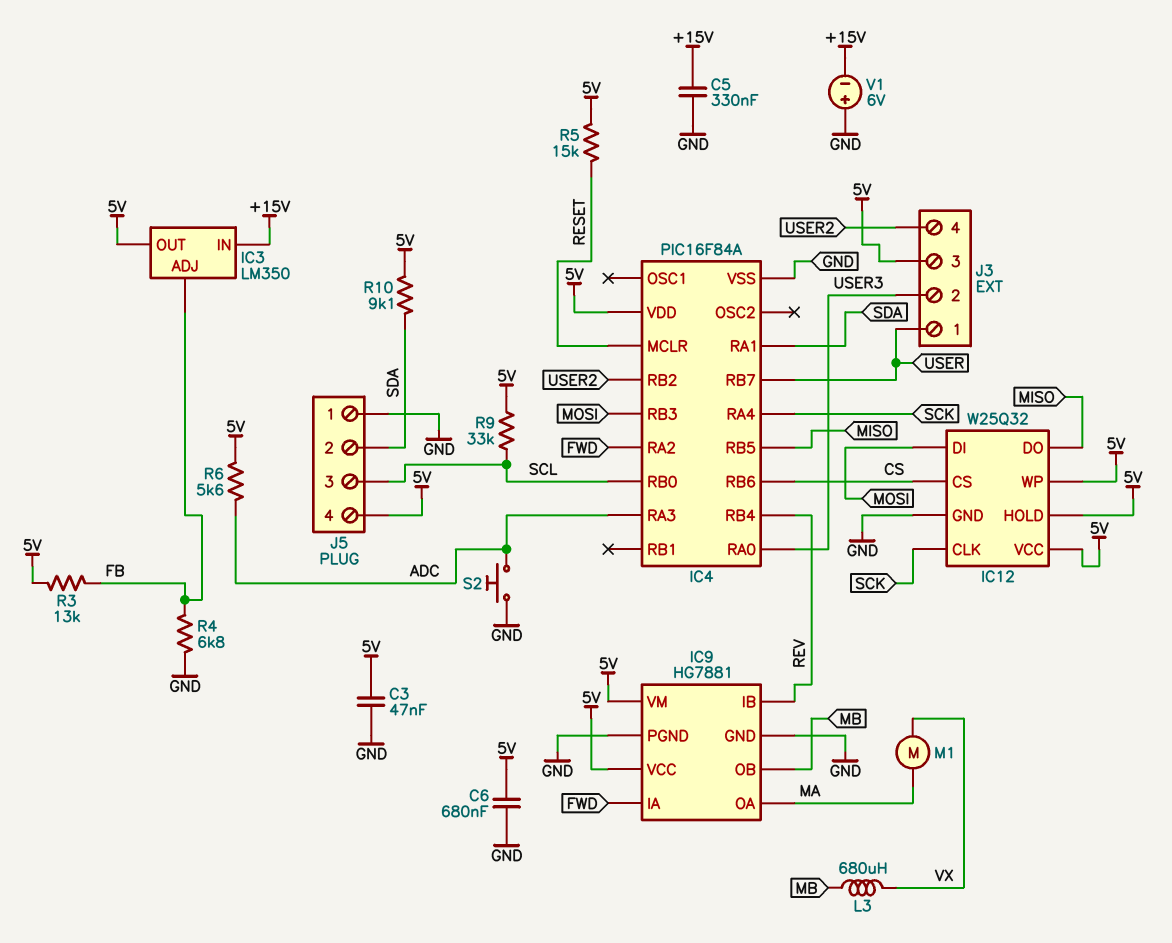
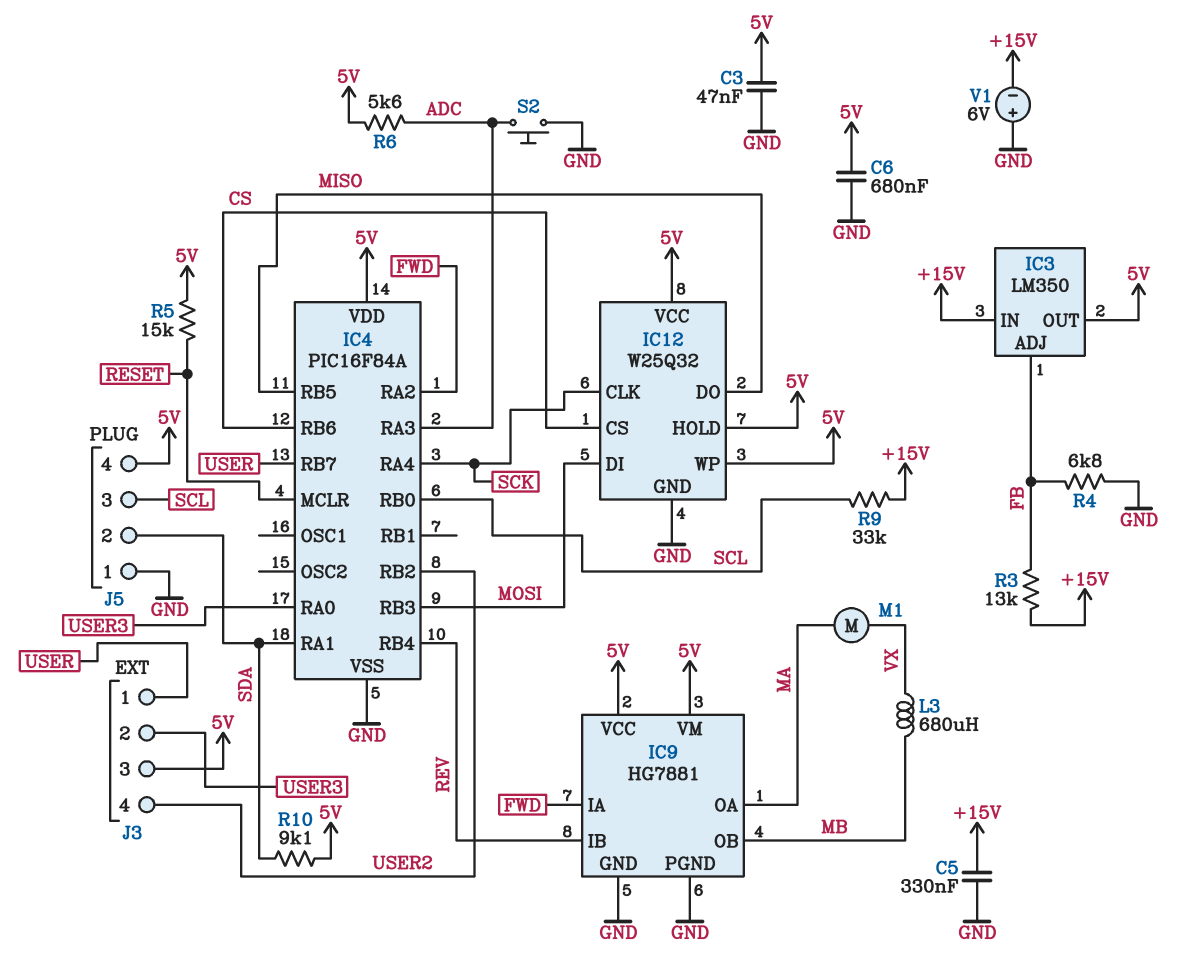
R3: 13k (5V, FB) -> 13k (+15V, FB)
R9: 33k (5V, SCL) -> 33k (+15V, SCL)

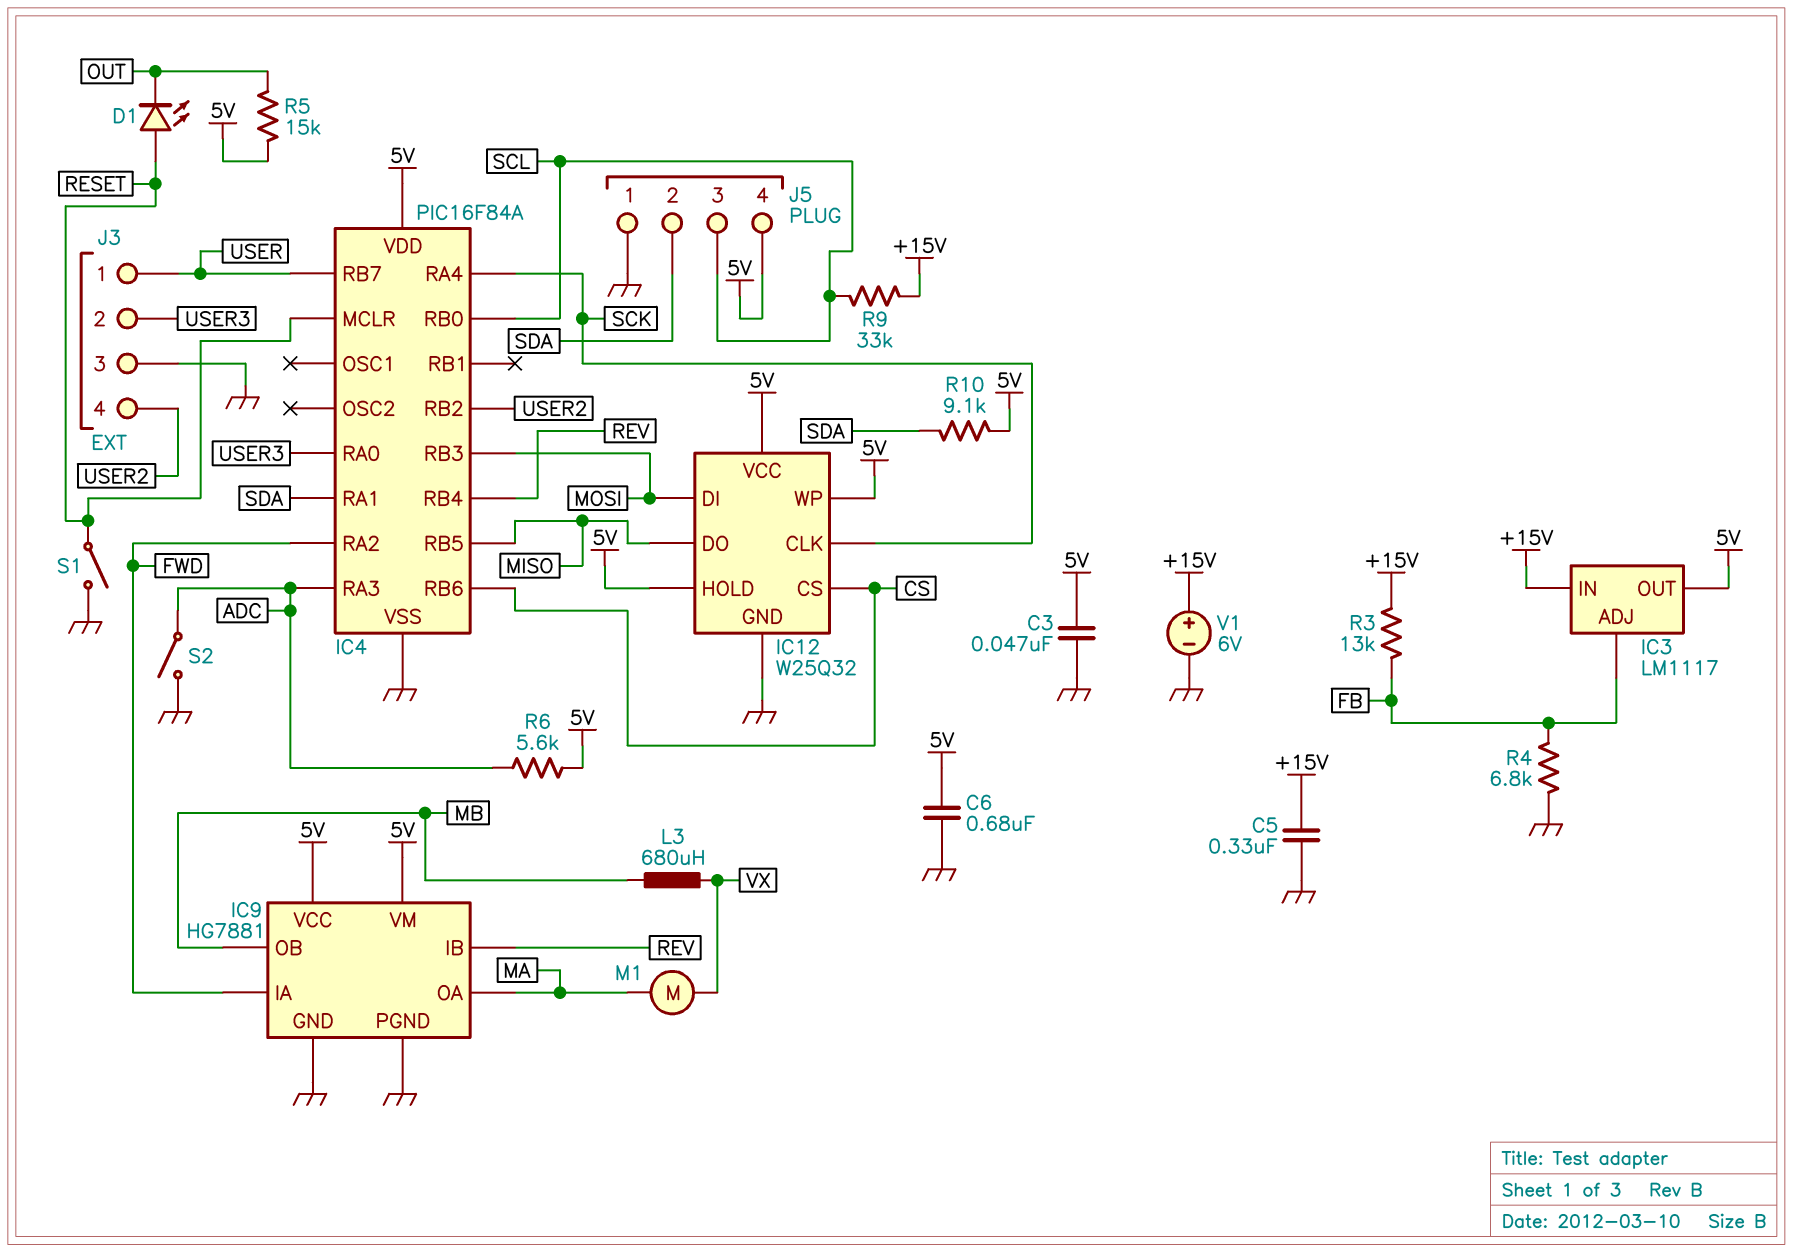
D1: none -> LED (A RESET, K OUT)
IC3: LM350 -> LM1117
J3 pin 3: 5V -> GND
R5: 15k (5V, RESET) -> 15k (5V, OUT)
S1: none -> switch (GND, RESET)
S2: button (ADC, GND) -> switch (ADC, GND)
V1: 6V (plus GND, minus +15V) -> 6V (plus +15V, minus GND)

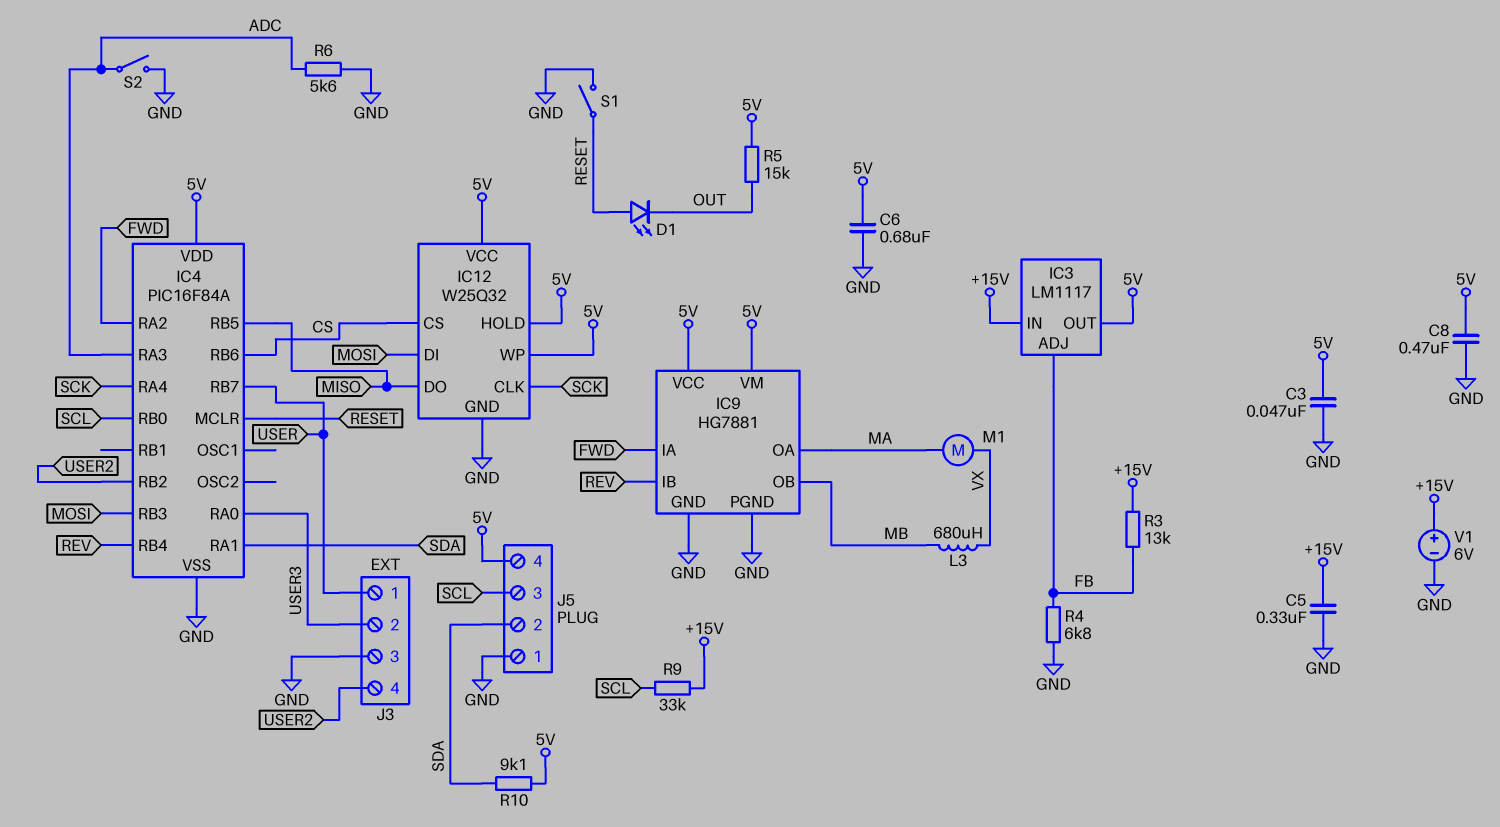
C8: none -> 470nF (5V, GND)
R6: 5.6k (5V, ADC) -> 5.6k (ADC, GND)

